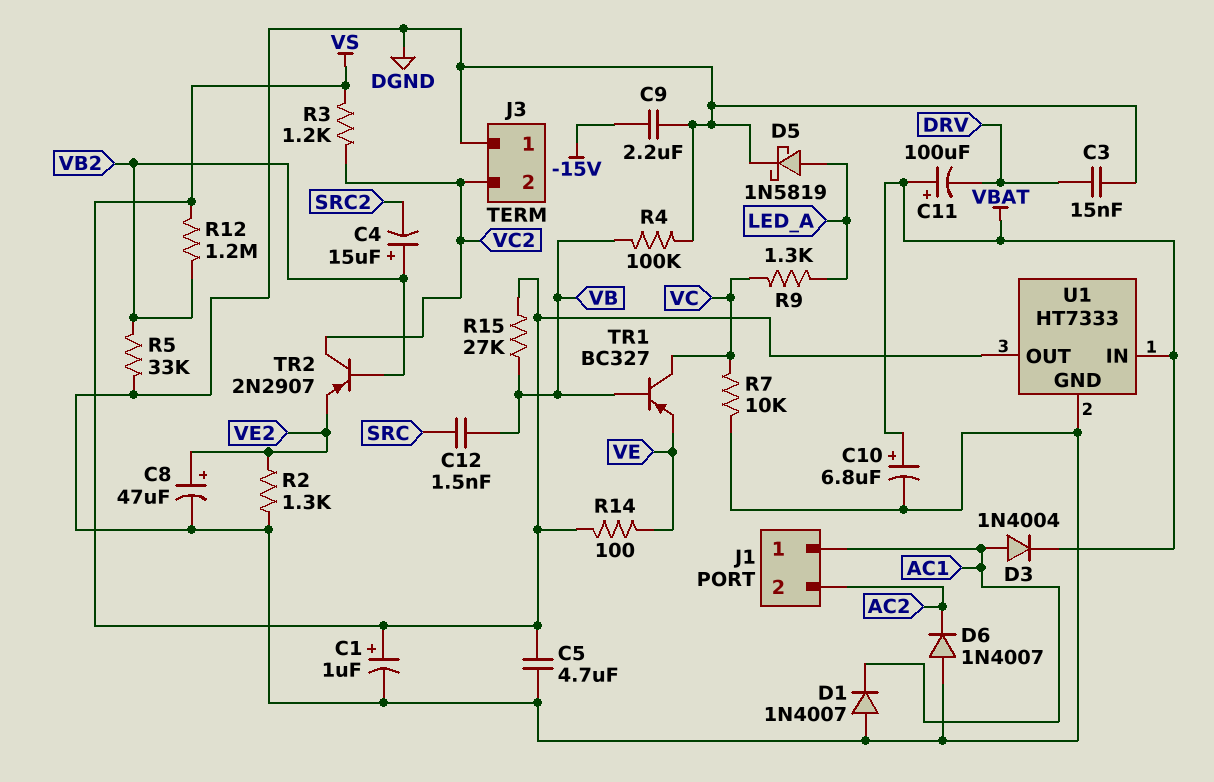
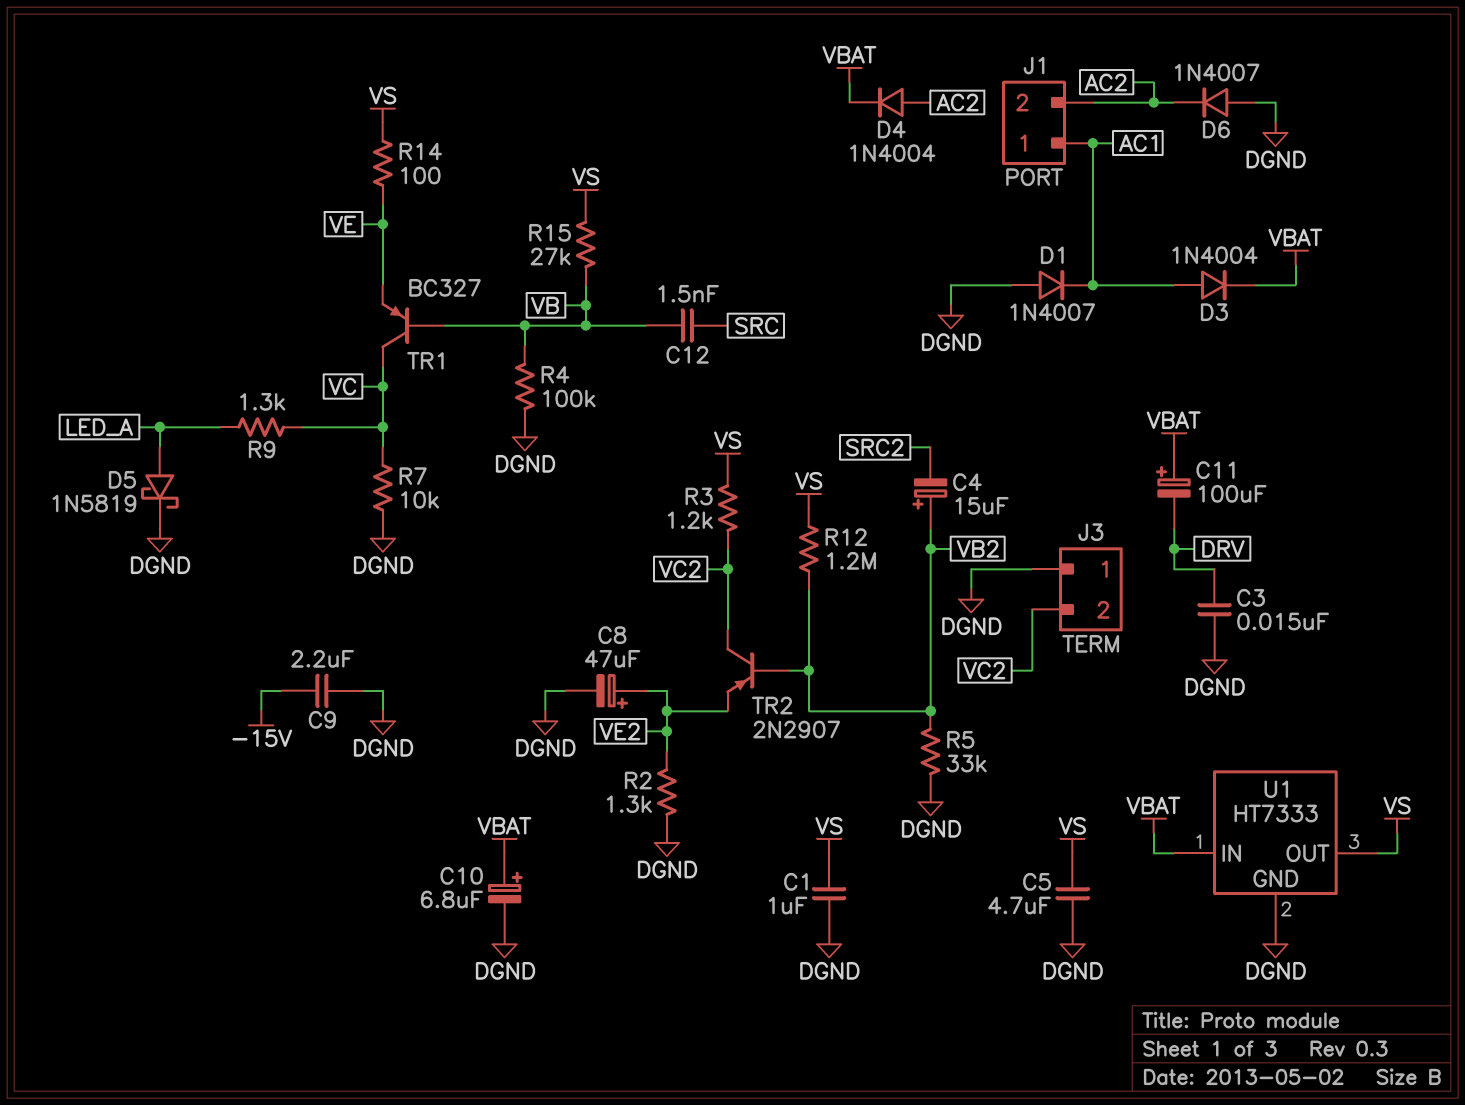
C1: 1uF (plus VS, minus DGND) -> 1uF (DGND, VS)
D4: none -> diode 1N4004 (A AC2, K VBAT)

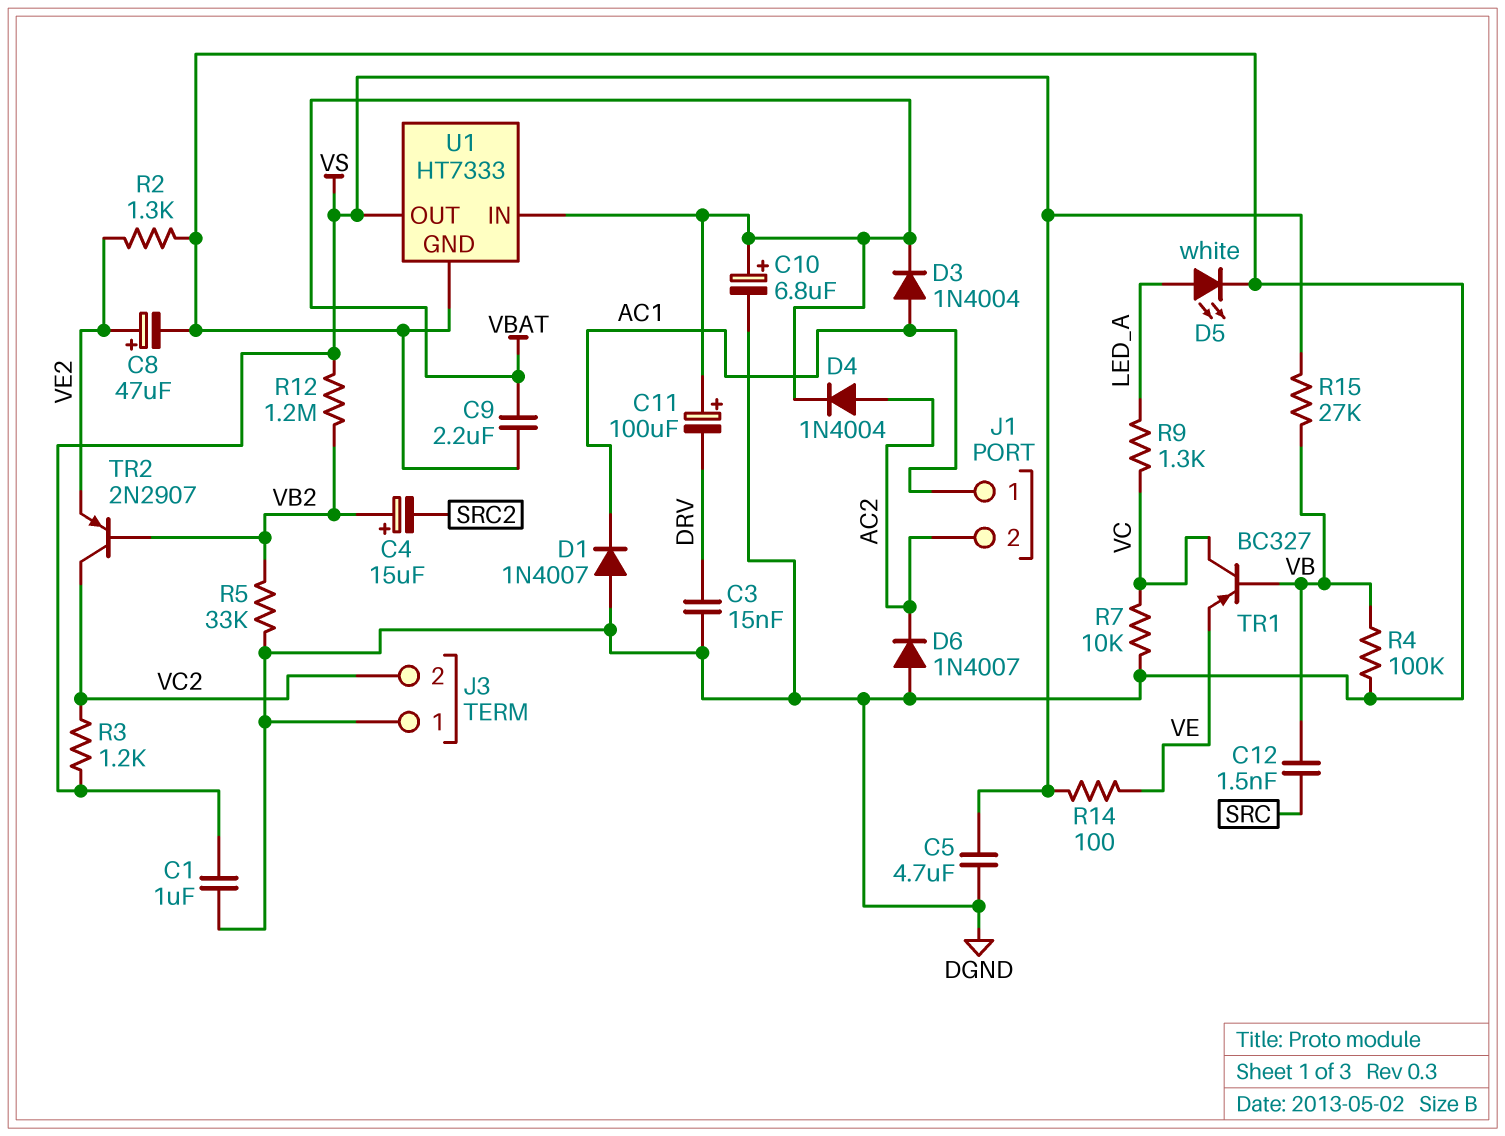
C9: 2.2uF (-15V, DGND) -> 2.2uF (DGND, VBAT)
D5: schottky 1N5819 (A LED_A, K DGND) -> LED white (A LED_A, K DGND)

